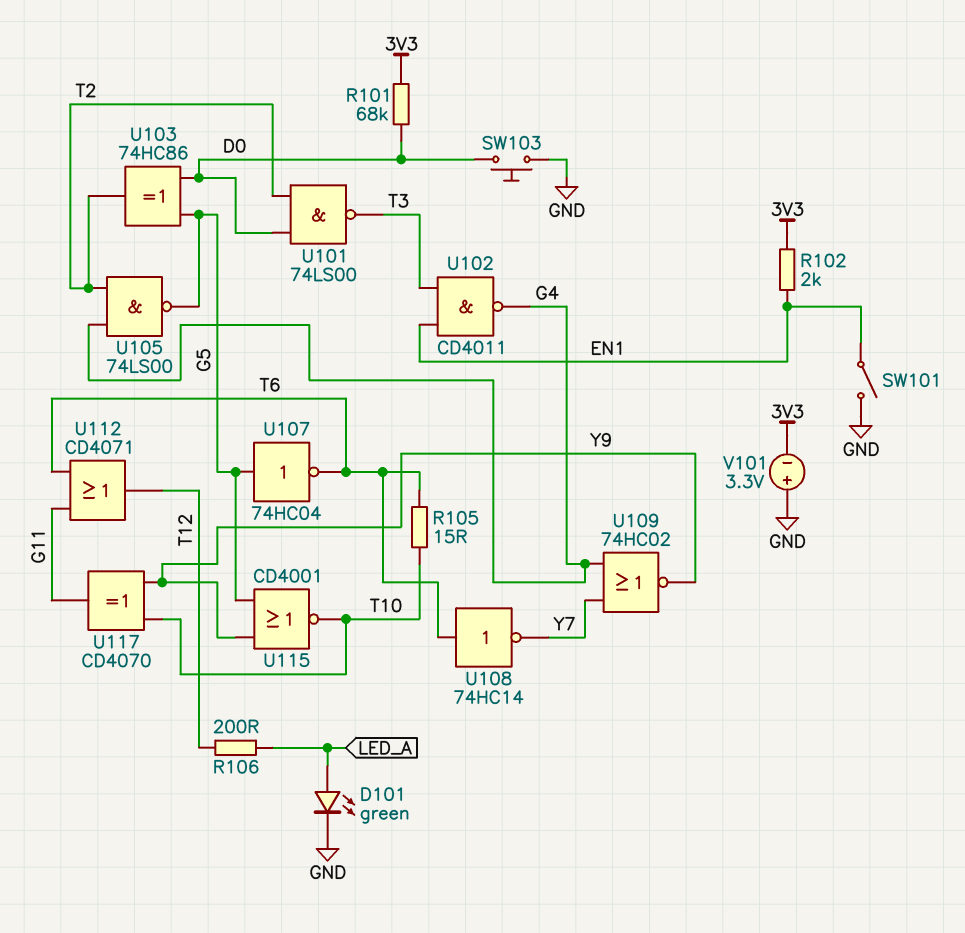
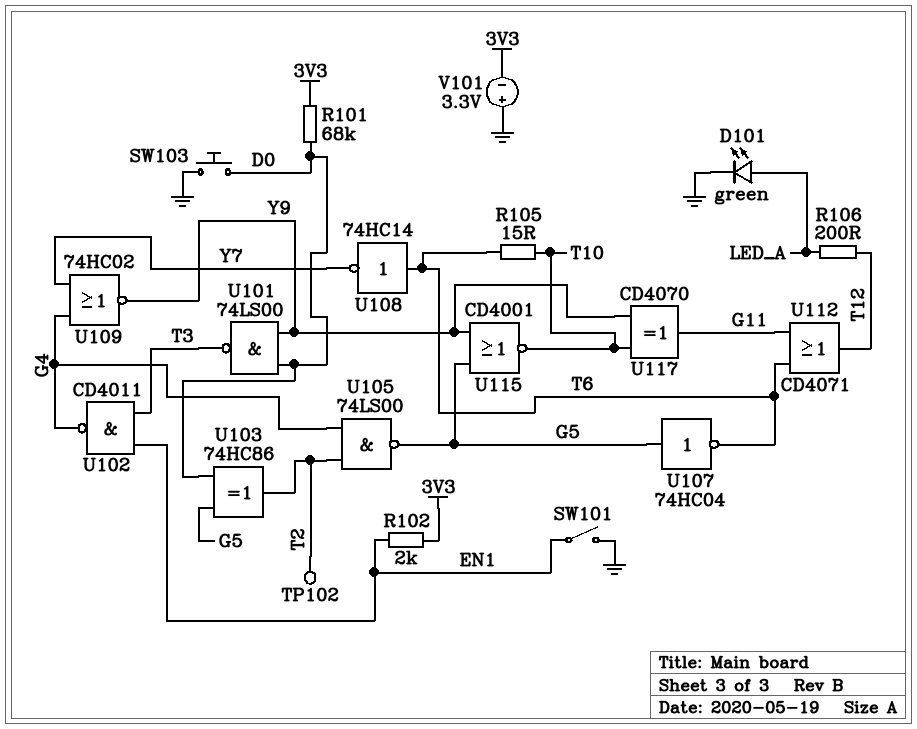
TP102: none -> test point (T2)
U101: NAND 74LS00 (in D0, in T2, out T3) -> NAND 74LS00 (in D0, in Y9, out T3)

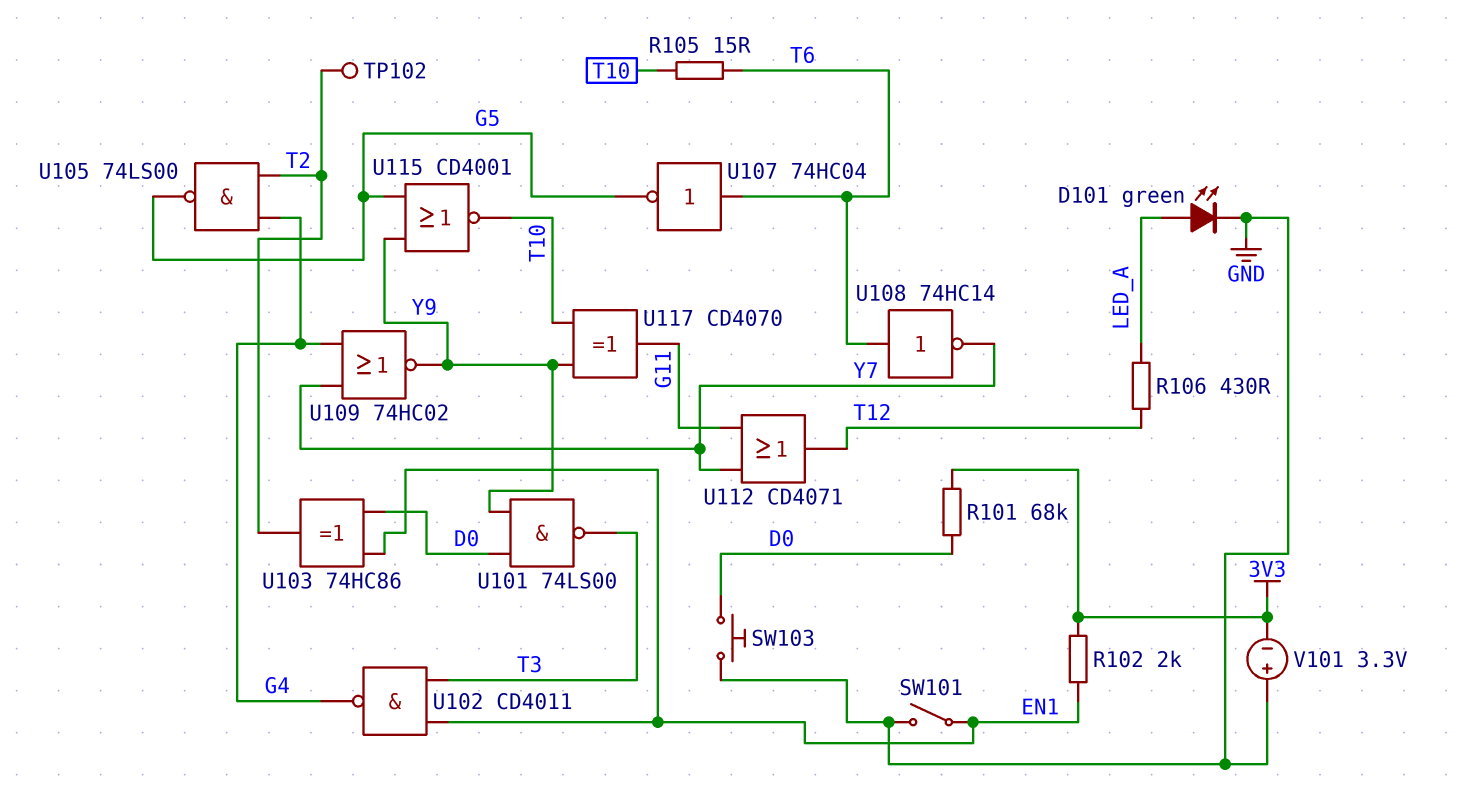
R106: 200 (LED_A, T12) -> 430 (LED_A, T12)
U103: XOR 74HC86 (in D0, in G5, out T2) -> XOR 74HC86 (in D0, in EN1, out T2)
U107: NOT 74HC04 (in G5, out T6) -> NOT 74HC04 (in T6, out G5)
U112: OR CD4071 (in G11, in T6, out T12) -> OR CD4071 (in G11, in Y7, out T12)

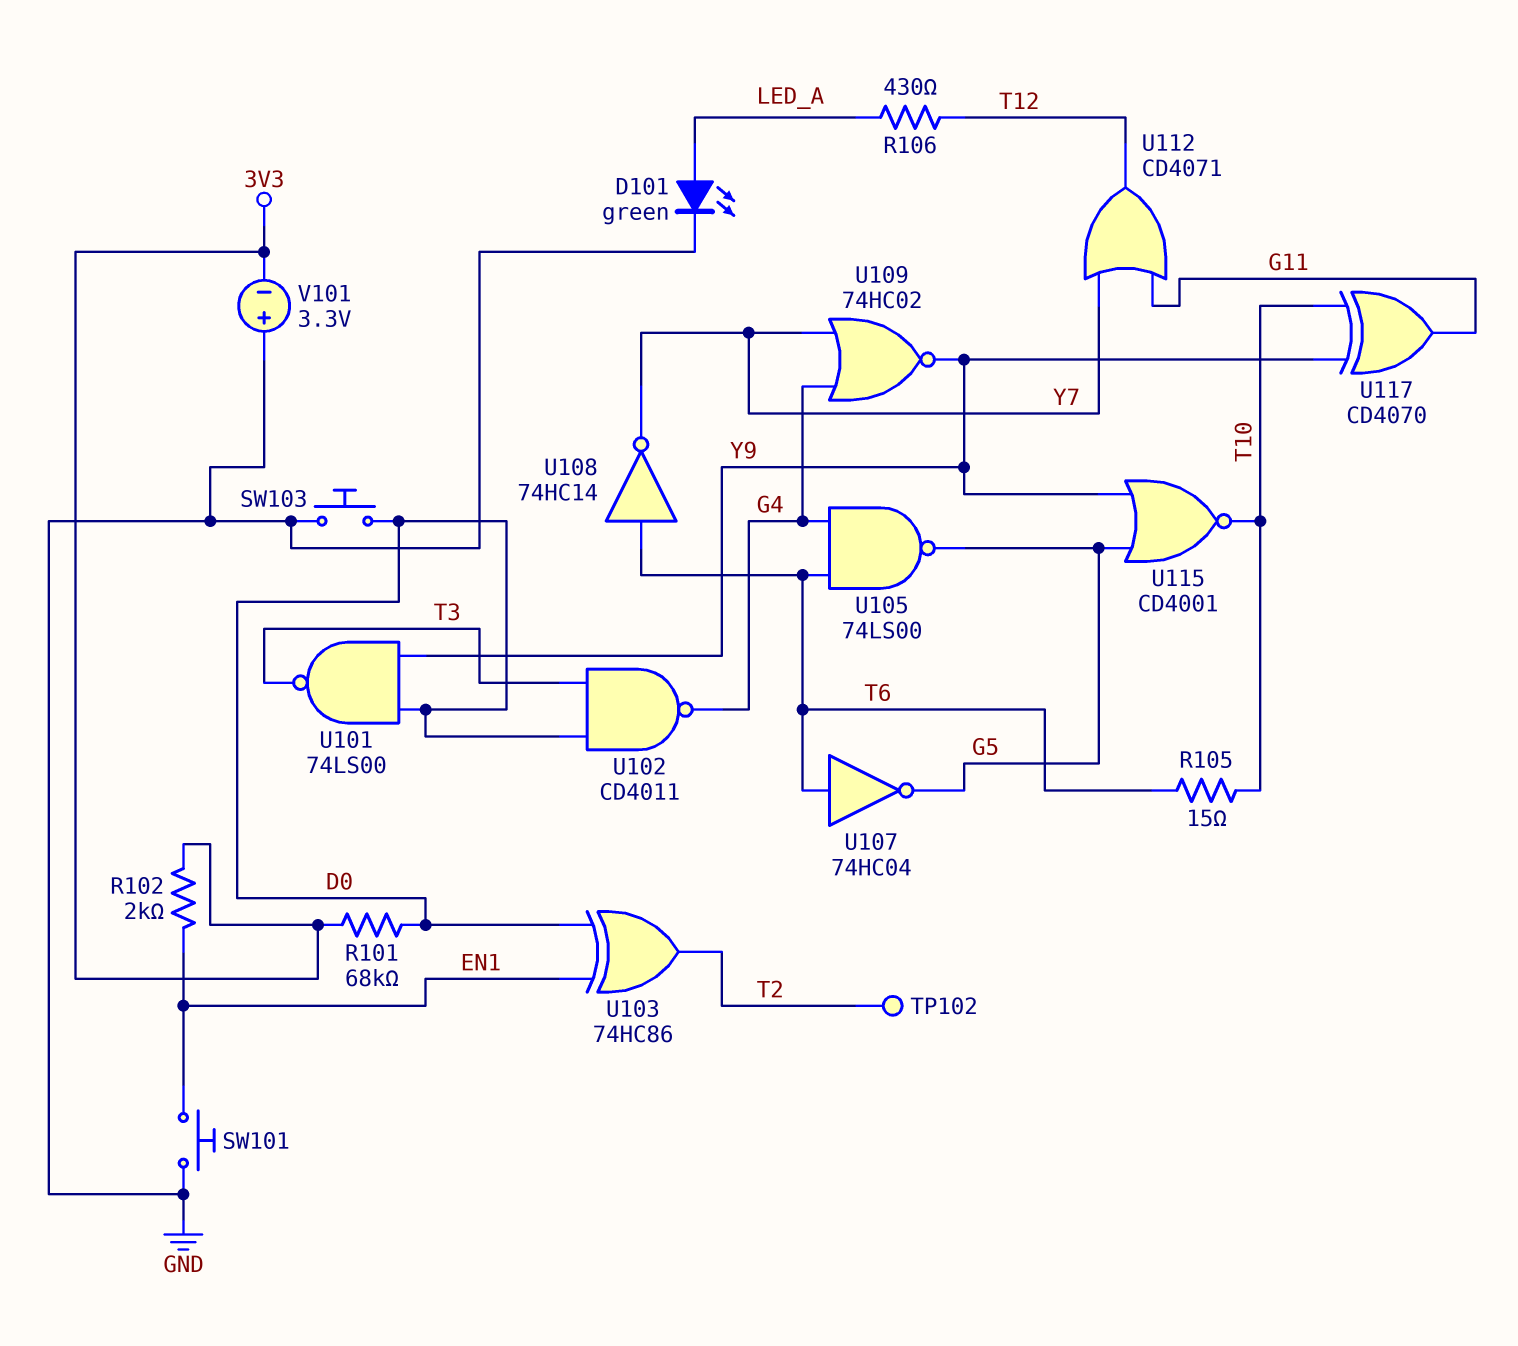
SW101: switch (EN1, GND) -> button (EN1, GND)
U102: NAND CD4011 (in EN1, in T3, out G4) -> NAND CD4011 (in D0, in T3, out G4)
U105: NAND 74LS00 (in G4, in T2, out G5) -> NAND 74LS00 (in G4, in T6, out G5)

